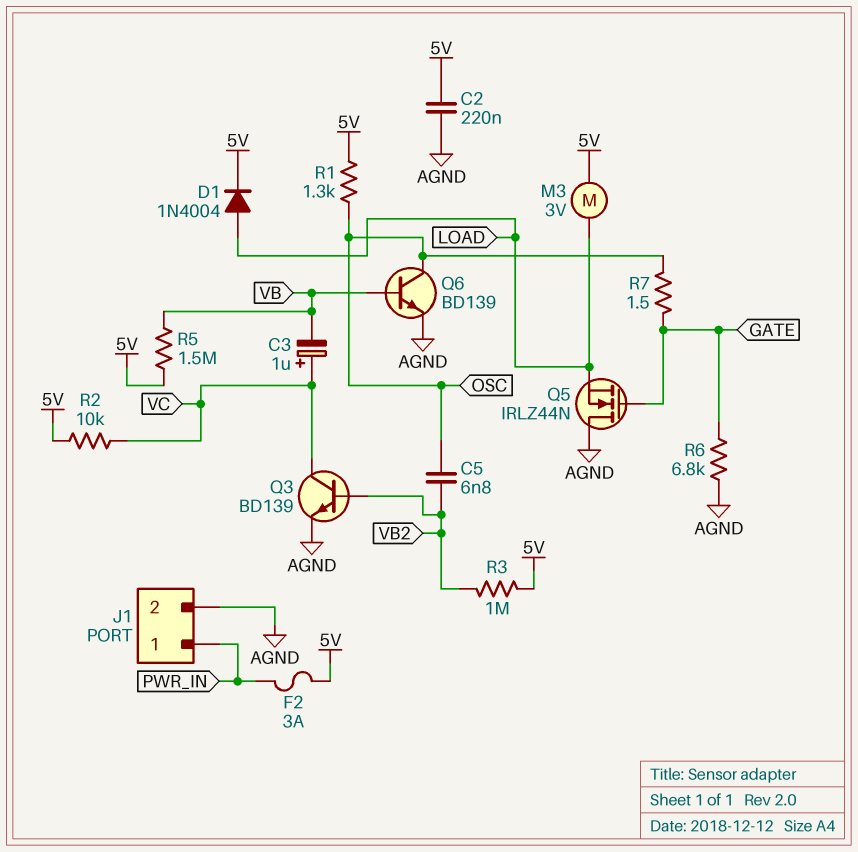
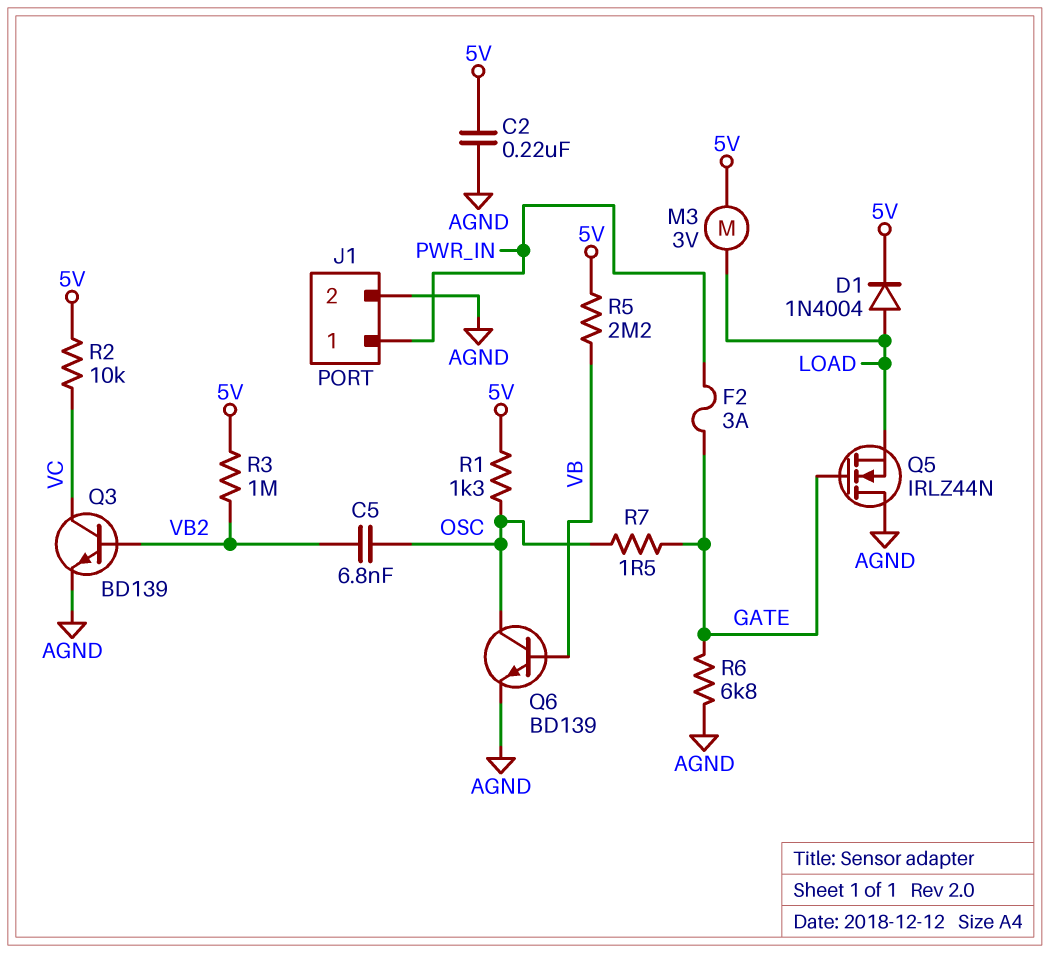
C3: 1uF (plus VC, minus VB) -> none
F2: 3A (5V, PWR_IN) -> 3A (GATE, PWR_IN)
R5: 1.5M (5V, VB) -> 2.2M (5V, VB)

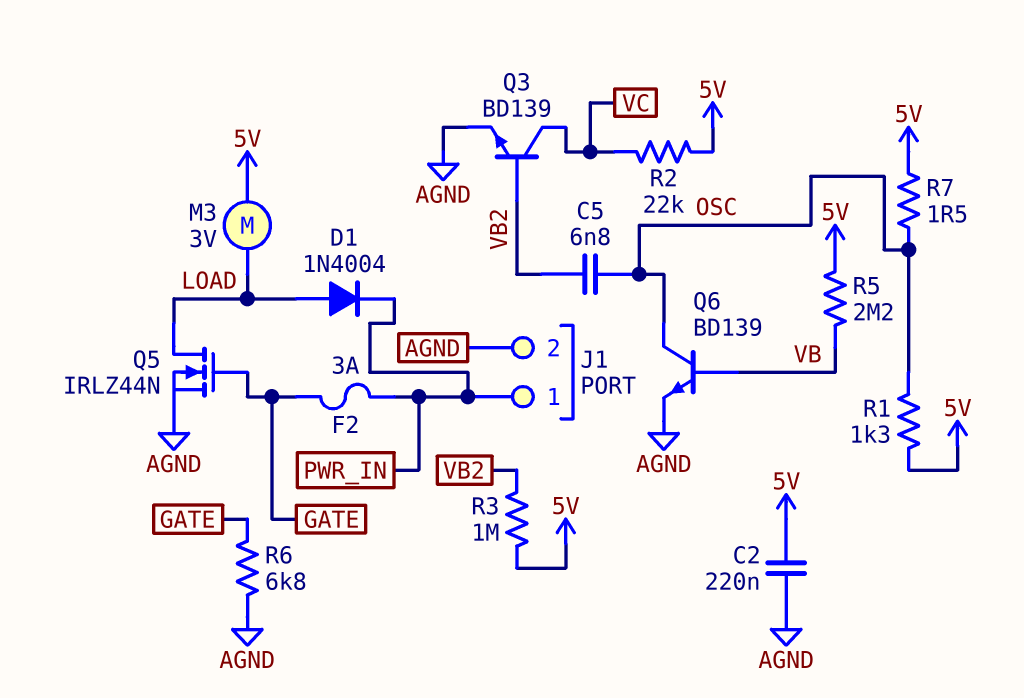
D1: diode 1N4004 (A LOAD, K 5V) -> diode 1N4004 (A LOAD, K PWR_IN)
Q5: NMOS IRLZ44N (G GATE, D AGND, S LOAD) -> NMOS IRLZ44N (G GATE, D LOAD, S AGND)
R2: 10k (5V, VC) -> 22k (5V, VC)
R7: 1.5 (GATE, OSC) -> 1.5 (5V, OSC)

